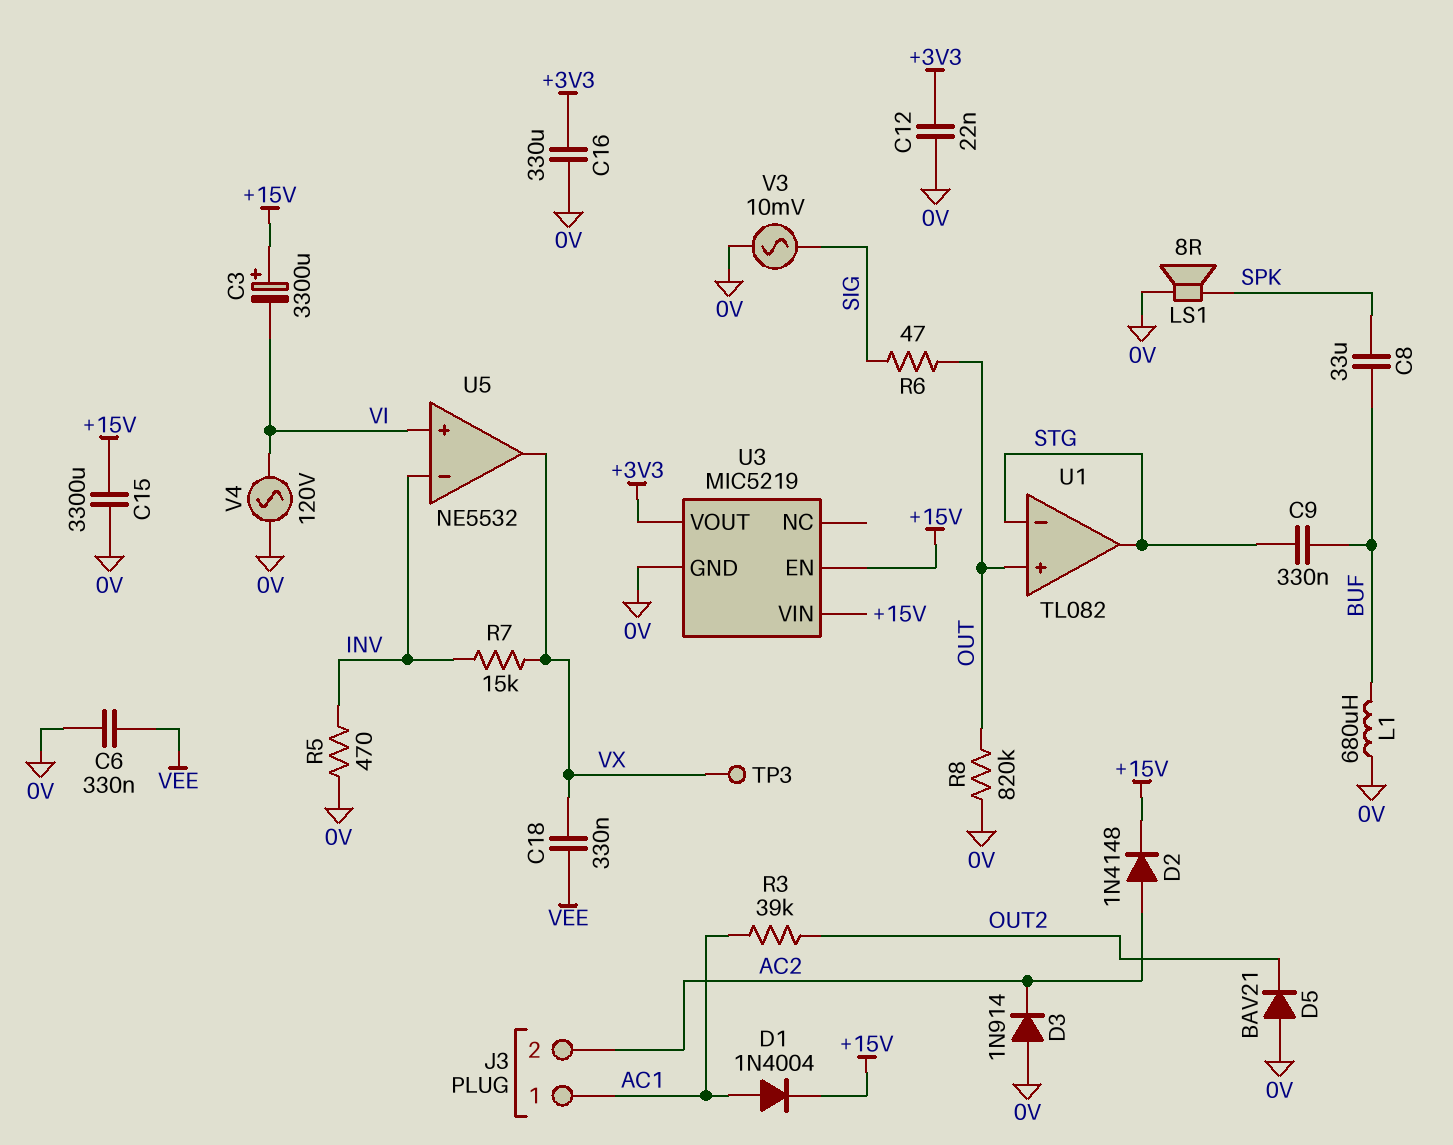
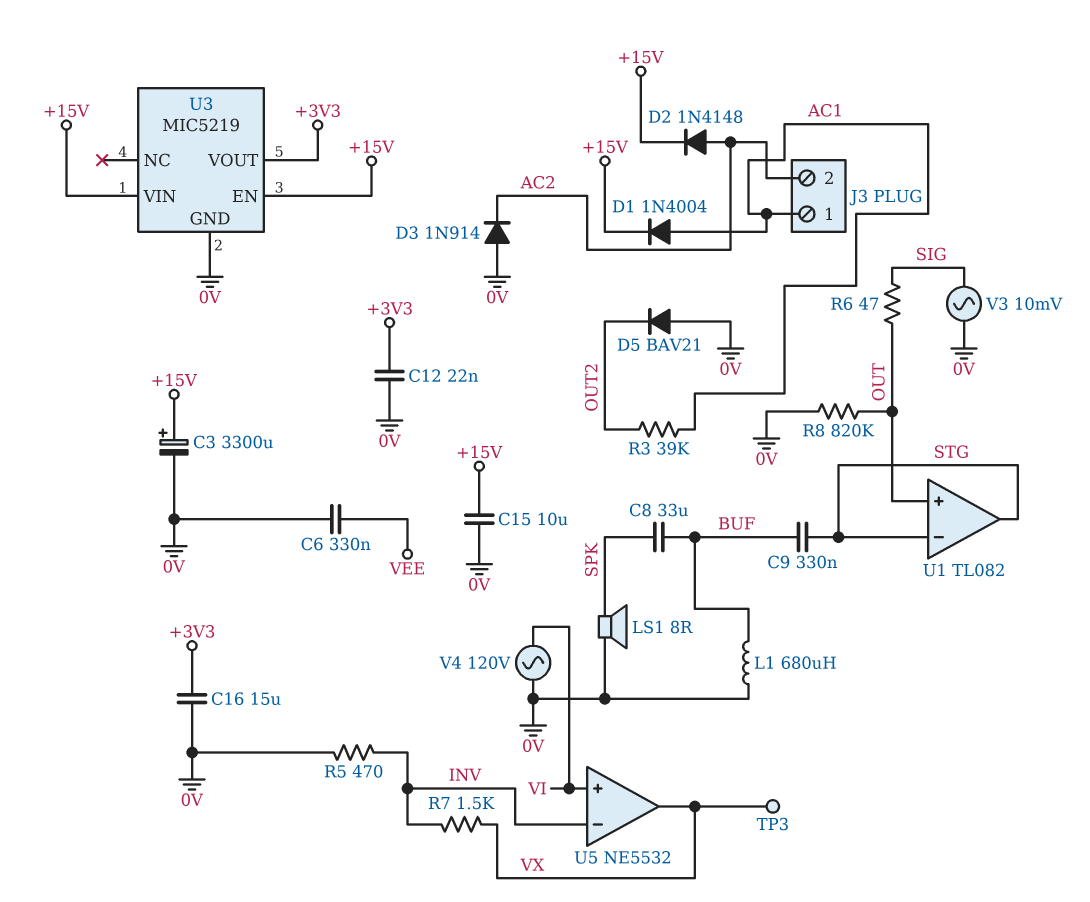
C3: 3300uF (plus +15V, minus VI) -> 3300uF (plus +15V, minus 0V)
C15: 3300uF (+15V, 0V) -> 10uF (+15V, 0V)
C16: 330uF (+3V3, 0V) -> 15uF (+3V3, 0V)
C18: 330nF (VEE, VX) -> none
R7: 15k (INV, VX) -> 1.5k (INV, VX)

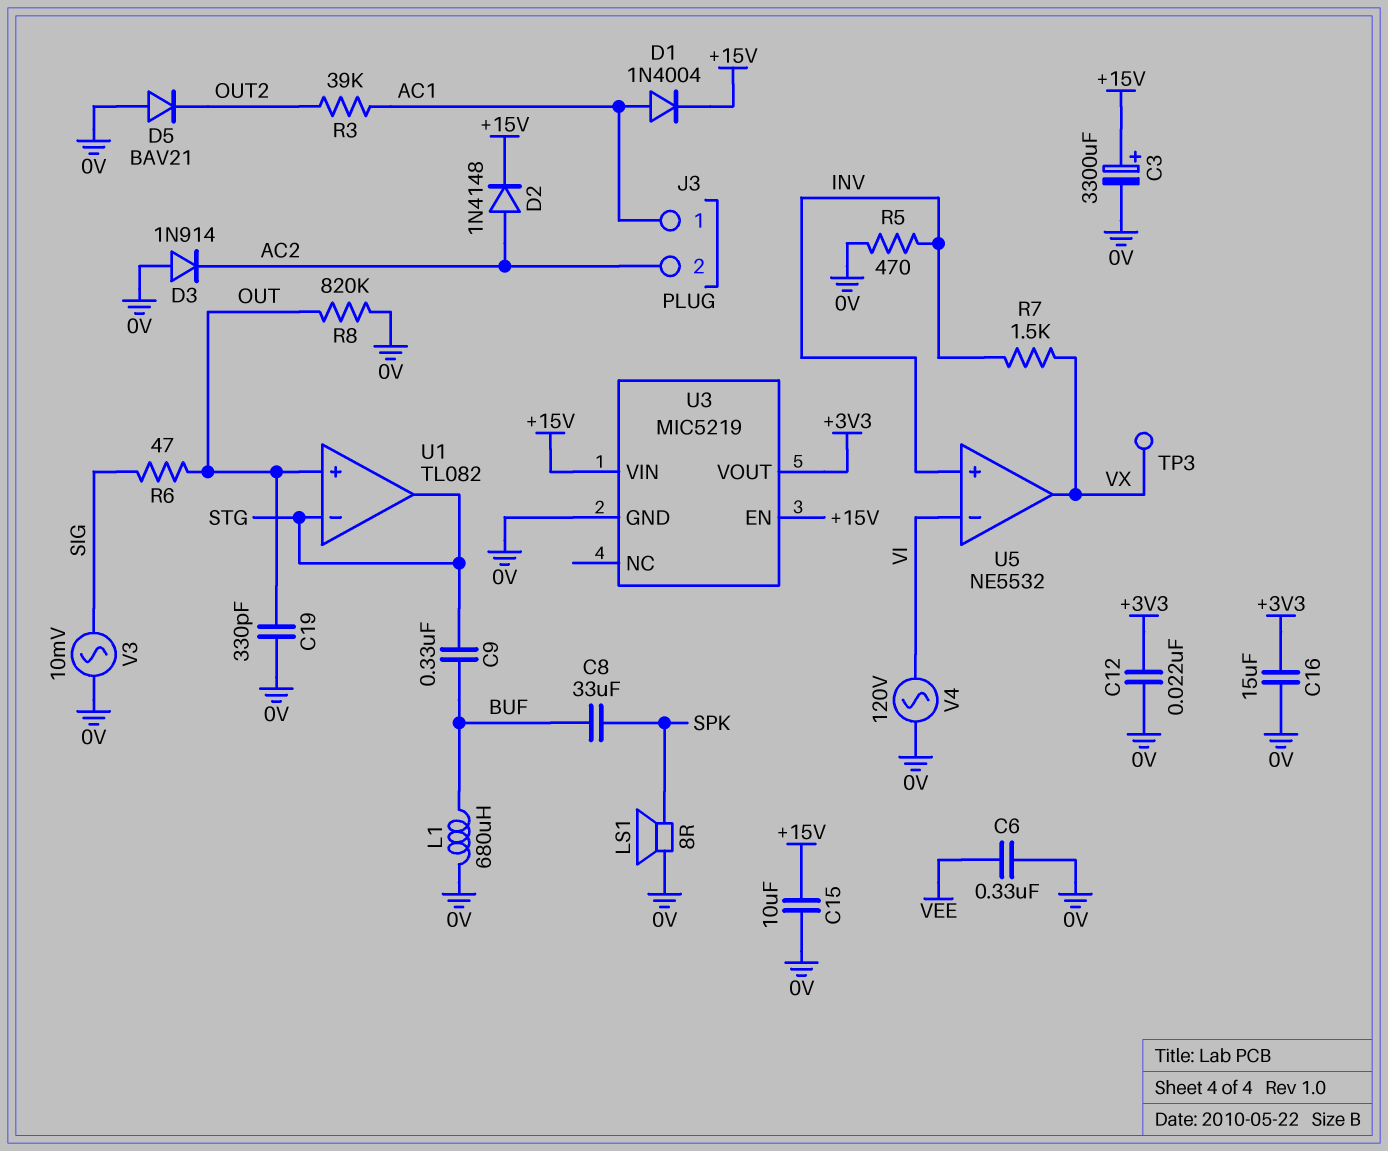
C19: none -> 330pF (0V, OUT)
U5 pin in+: VI -> INV
U5 pin in-: INV -> VI

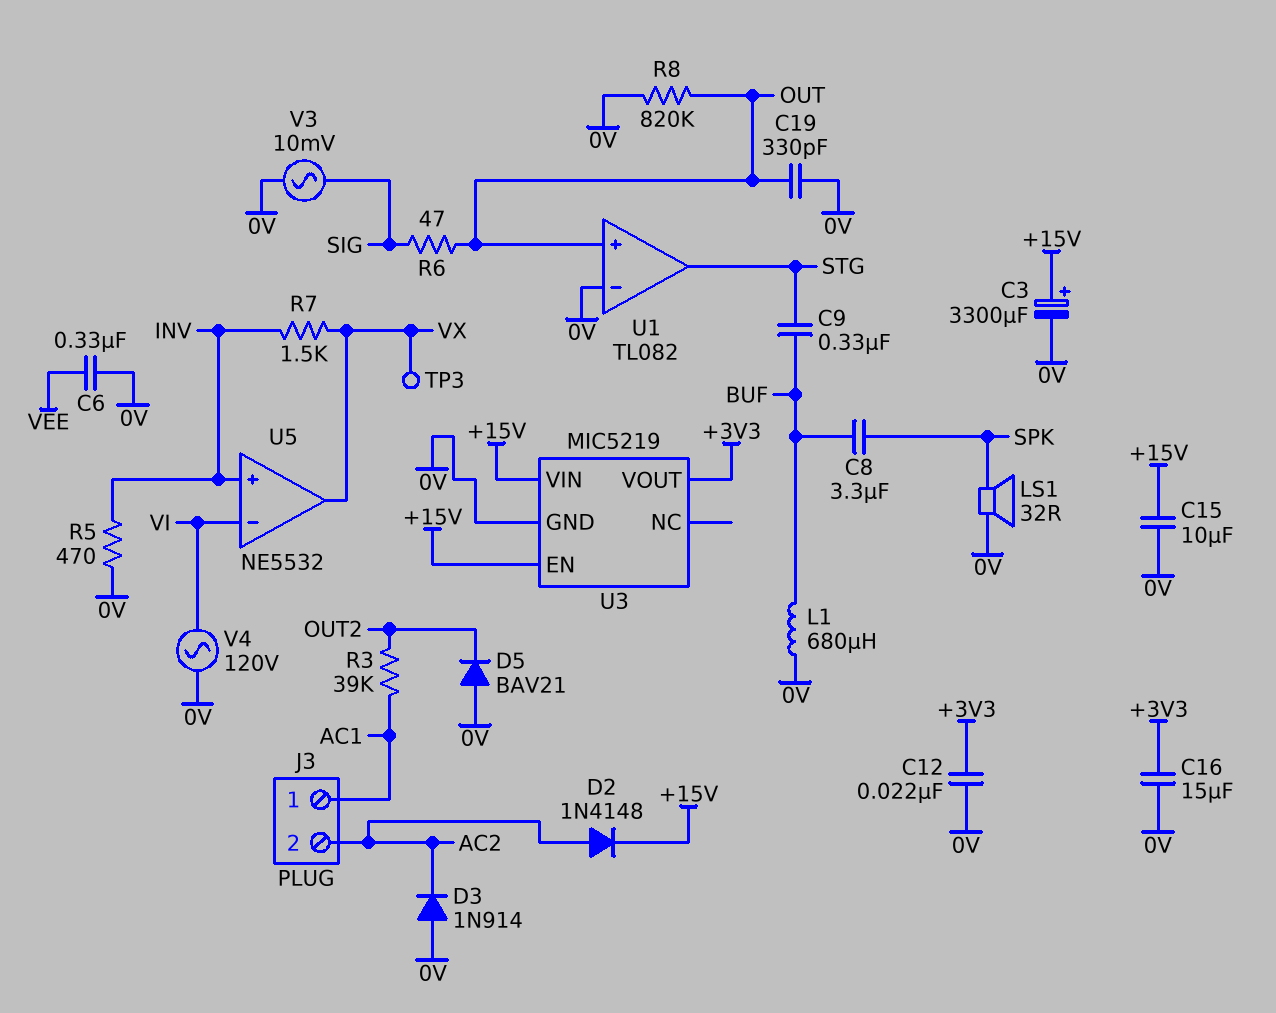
C8: 33uF (BUF, SPK) -> 3.3uF (BUF, SPK)
D1: diode 1N4004 (A AC1, K +15V) -> none
LS1: speaker 8R (0V, SPK) -> speaker 32R (0V, SPK)
U1 pin in-: STG -> 0V

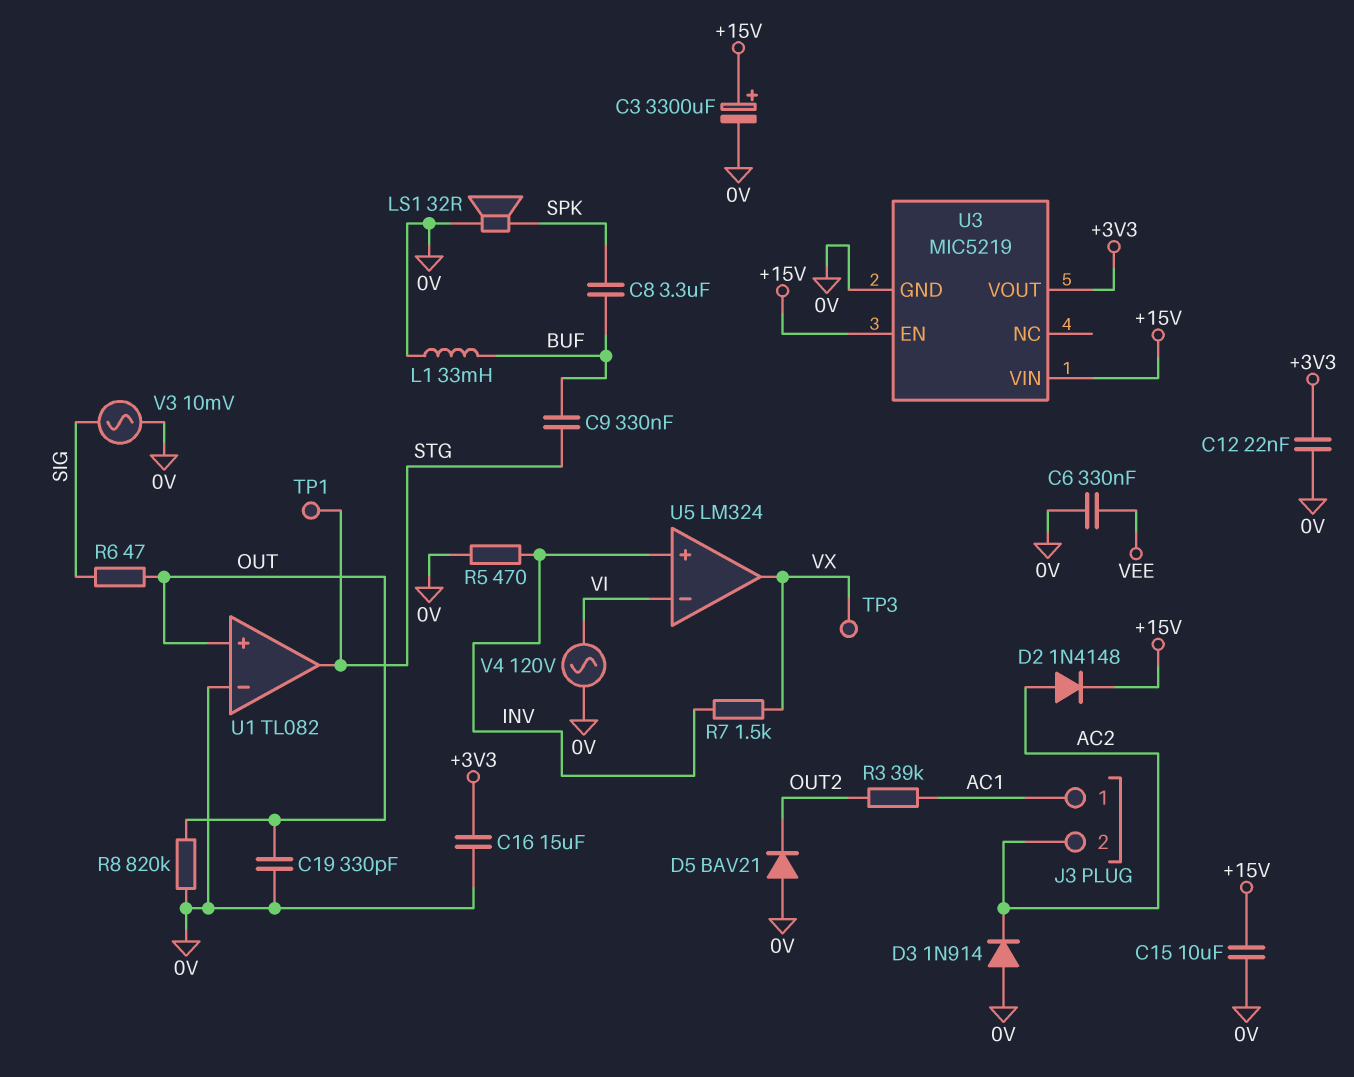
L1: 680uH (0V, BUF) -> 33mH (0V, BUF)
TP1: none -> test point (STG)
U5: NE5532 -> LM324

